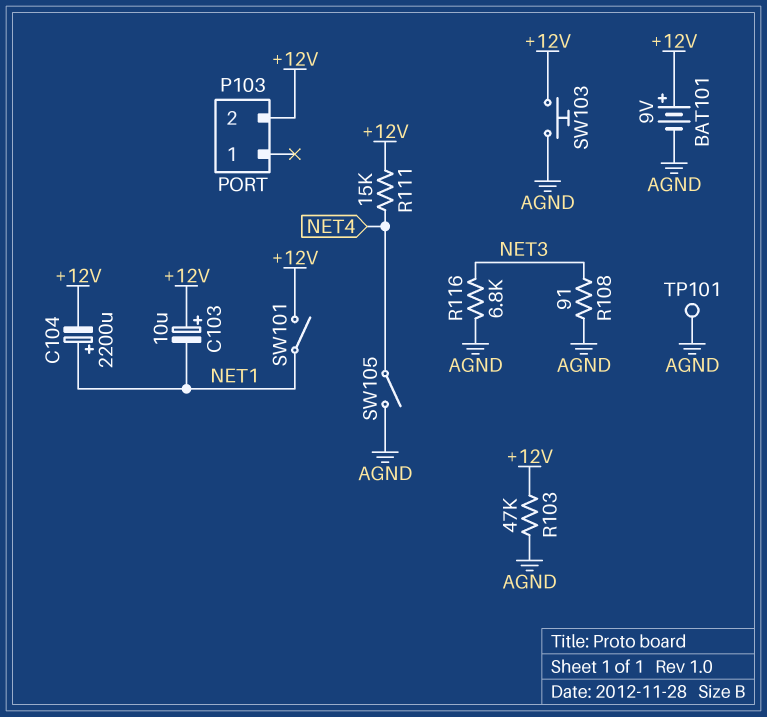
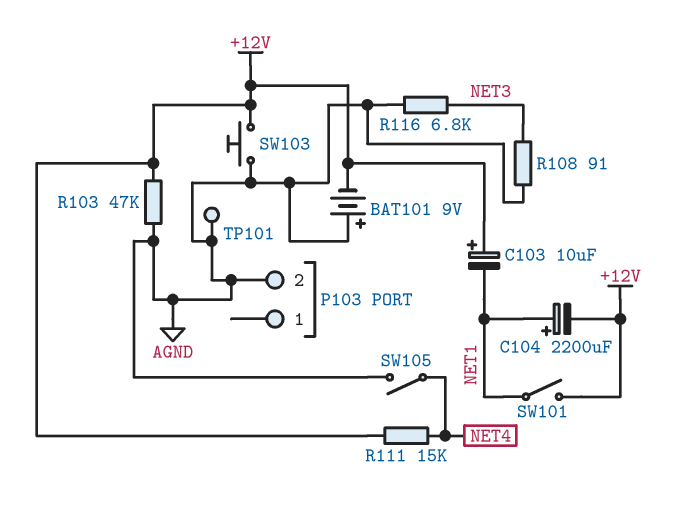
BAT101: 9V (plus +12V, minus AGND) -> 9V (plus AGND, minus +12V)
P103 pin 2: +12V -> AGND

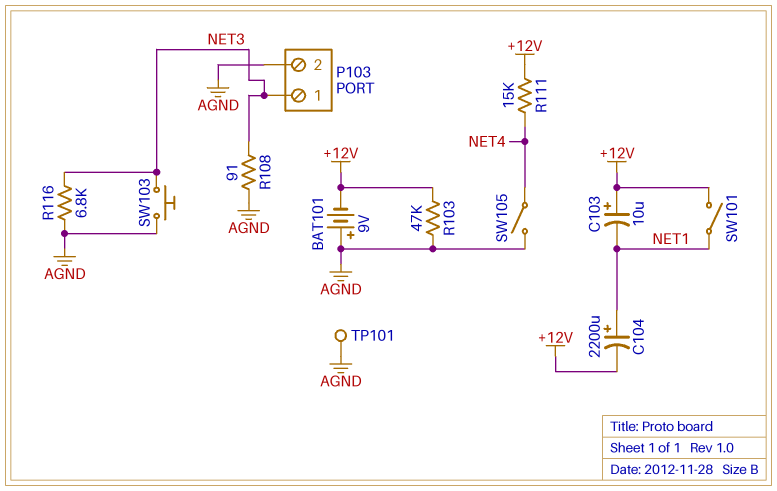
P103 pin 1: none -> NET3
SW103: button (+12V, AGND) -> button (AGND, NET3)

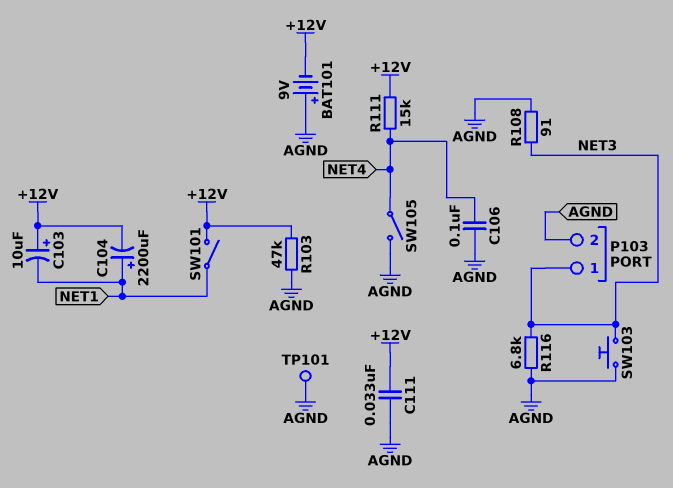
C106: none -> 100nF (AGND, NET4)
C111: none -> 33nF (+12V, AGND)

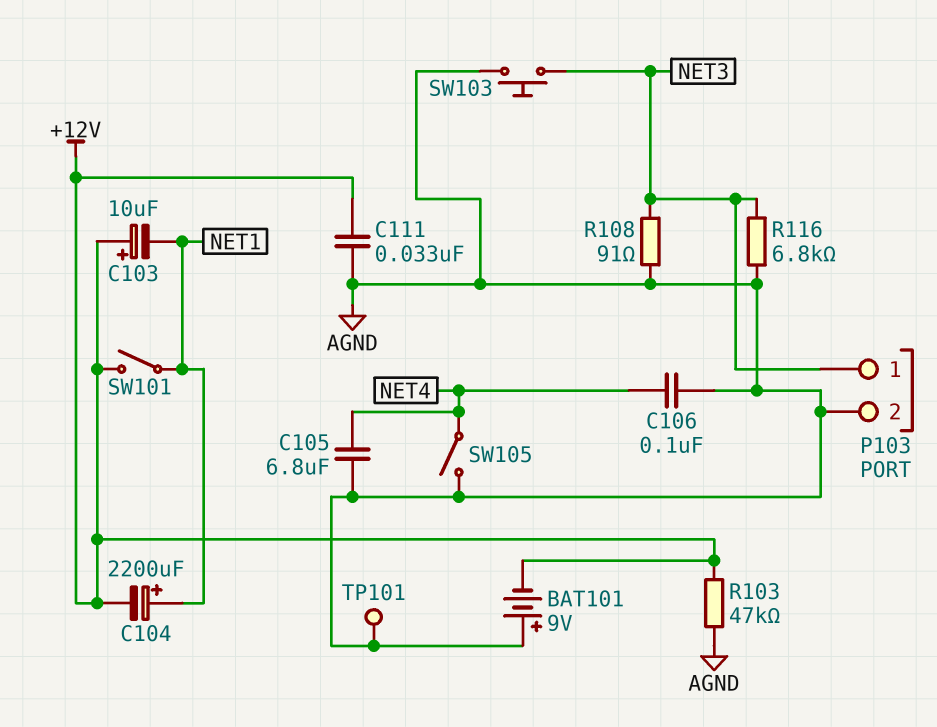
C105: none -> 6.8uF (AGND, NET4)
R111: 15k (+12V, NET4) -> none

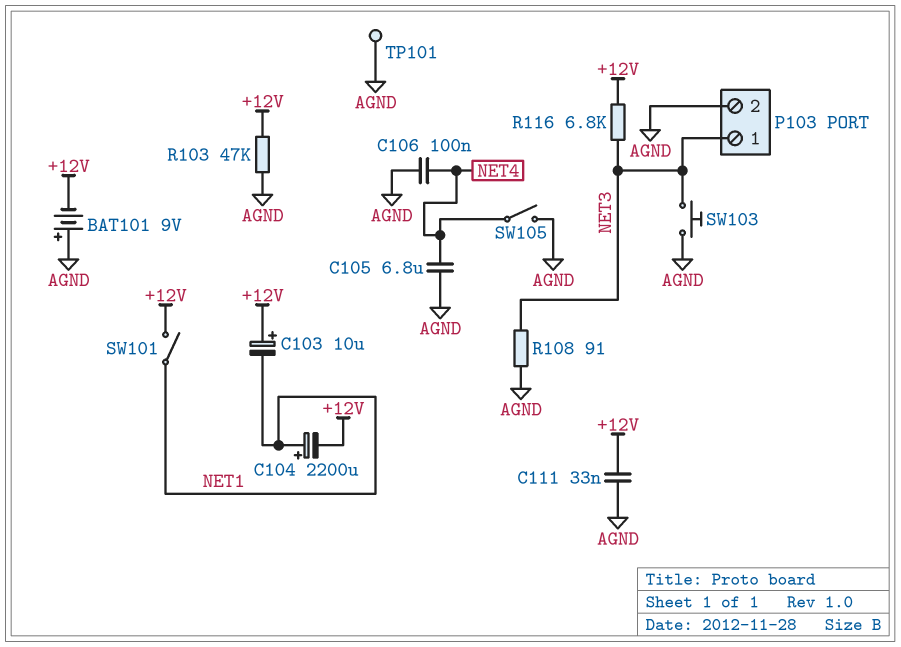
R116: 6.8k (AGND, NET3) -> 6.8k (+12V, NET3)

